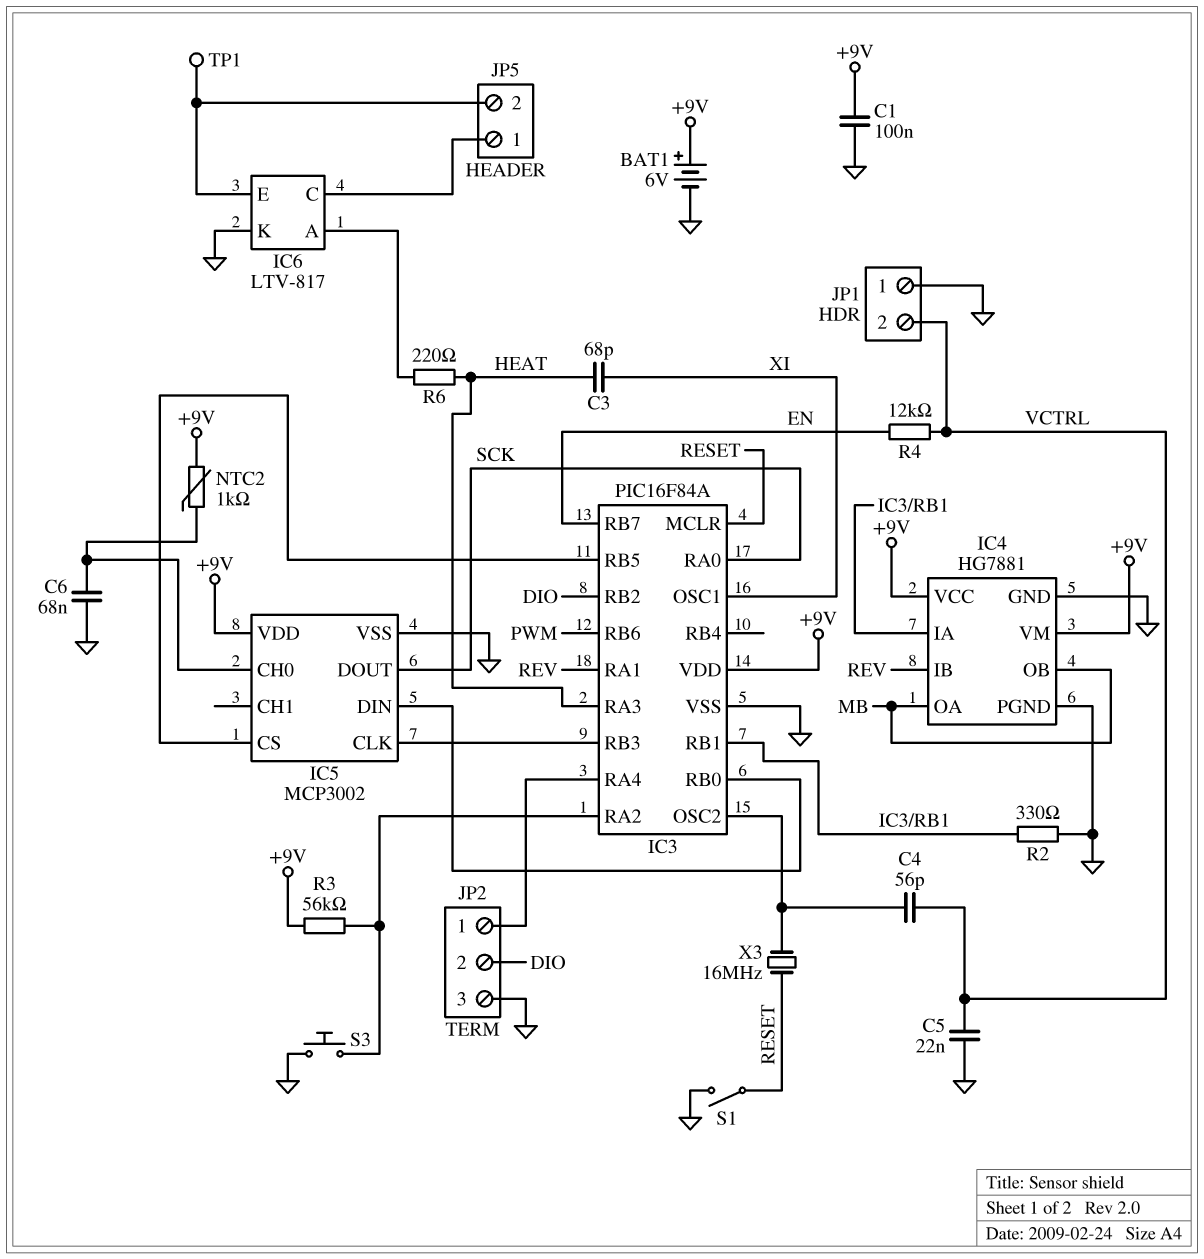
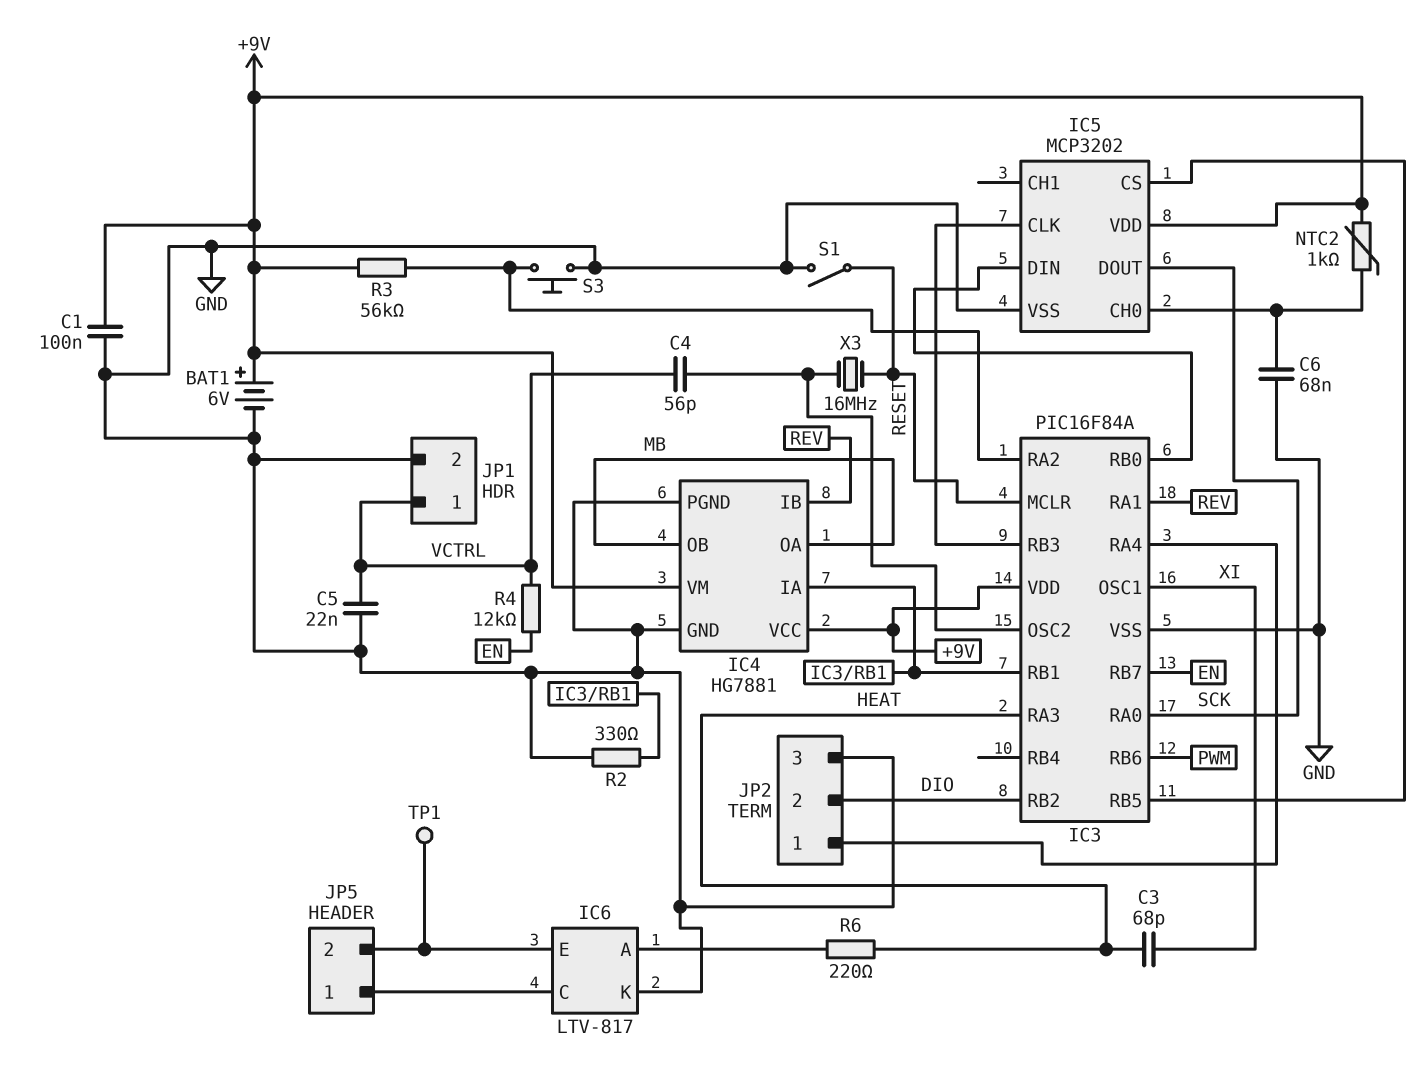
IC5: MCP3002 -> MCP3202
JP1 pin 1: GND -> VCTRL
JP1 pin 2: VCTRL -> GND

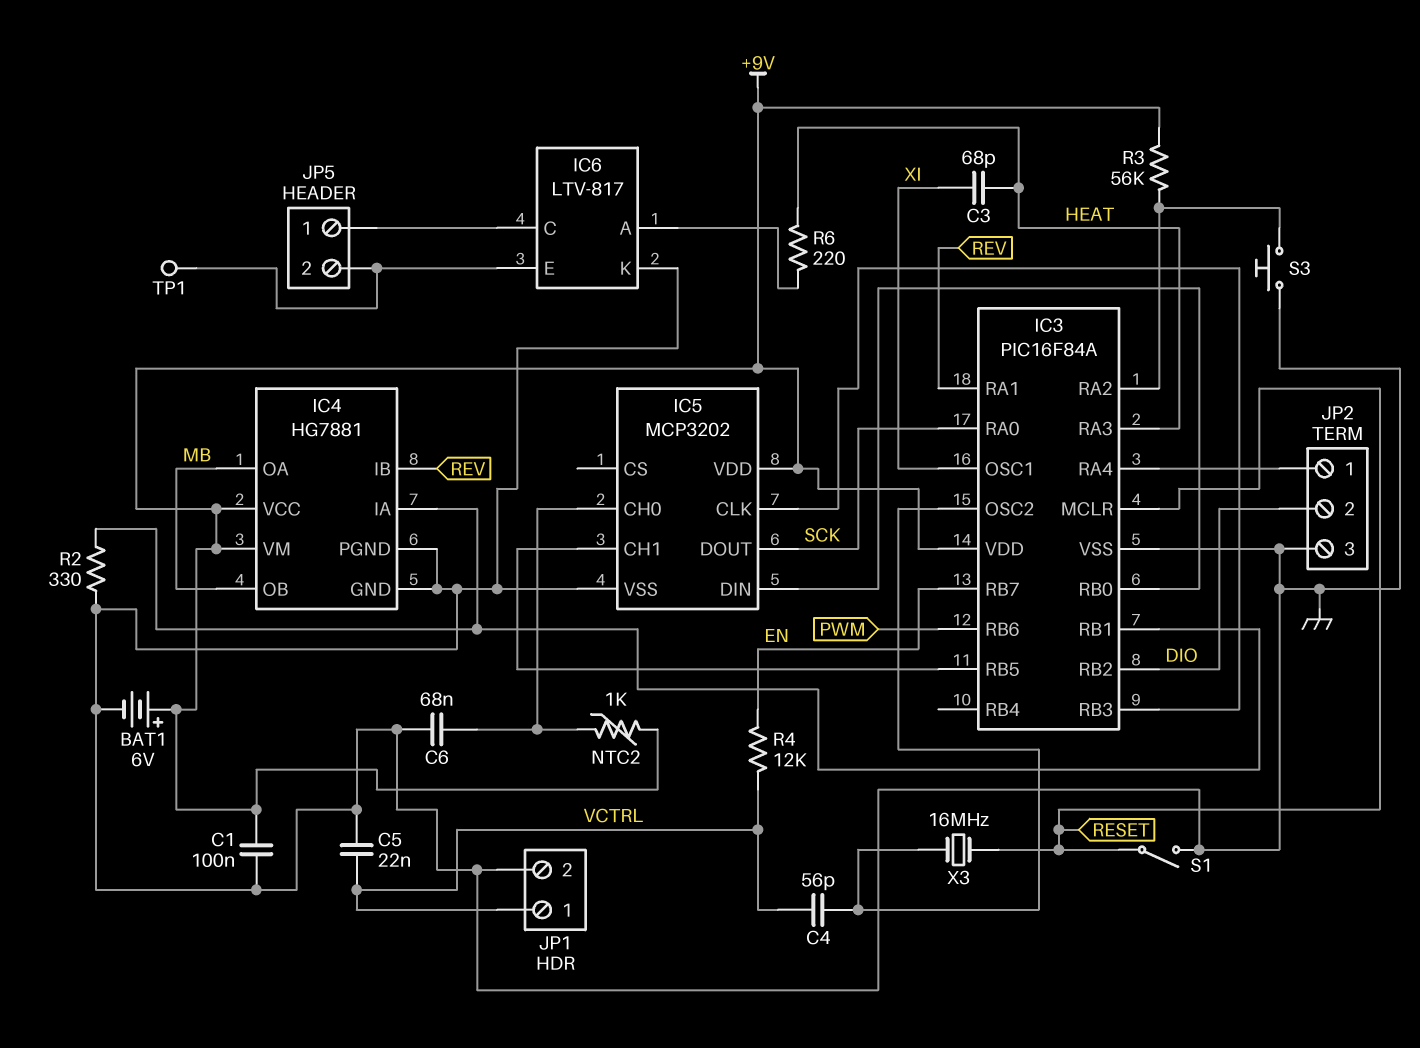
IC5 pin CH1: none -> IC3/RB5
IC5 pin CS: IC3/RB5 -> none

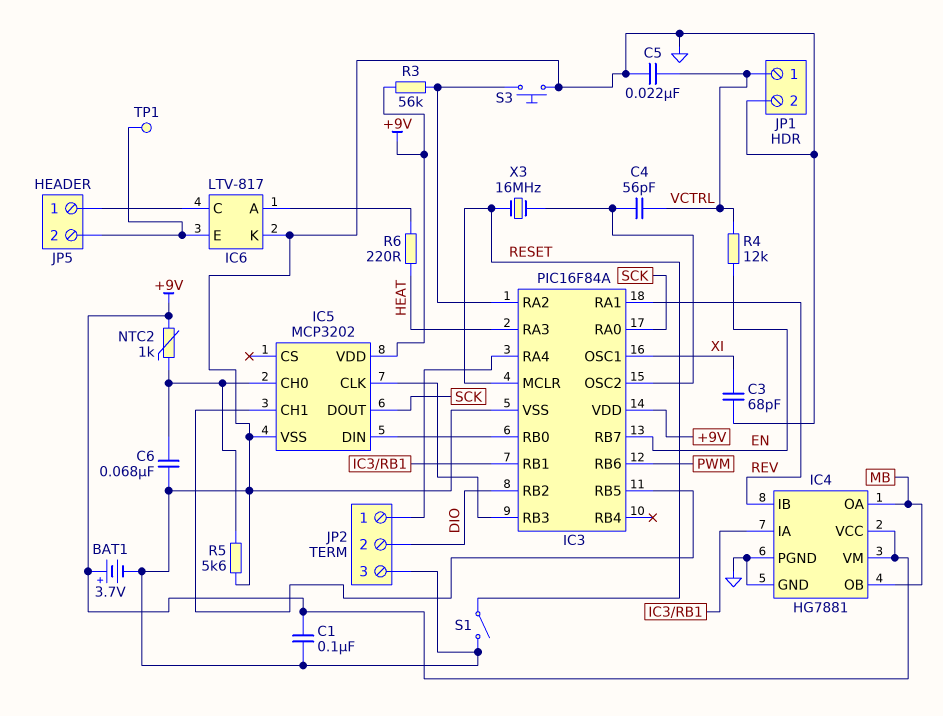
BAT1: 6V (plus +9V, minus GND) -> 3.7V (plus +9V, minus GND)
C3: 68pF (HEAT, XI) -> 68pF (GND, XI)
R2: 330 (GND, IC3/RB1) -> none
R5: none -> 5.6k (GND, IC5/CH0)

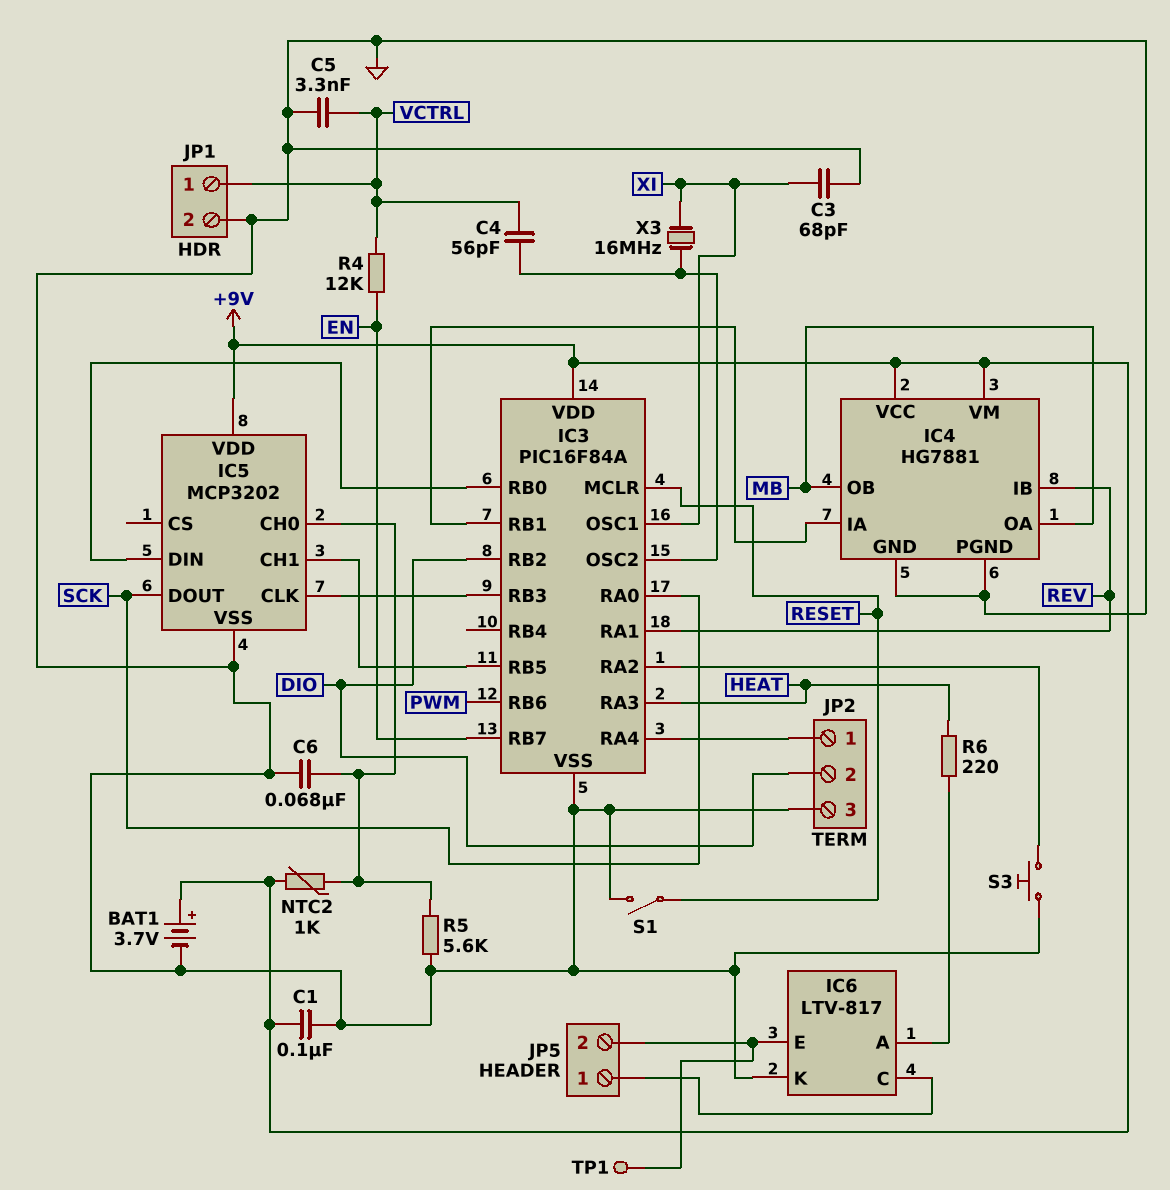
C5: 22nF (GND, VCTRL) -> 3.3nF (GND, VCTRL)
R3: 56k (+9V, IC3/RA2) -> none
X3: 16MHz (IC3/OSC2, RESET) -> 16MHz (IC3/OSC2, XI)

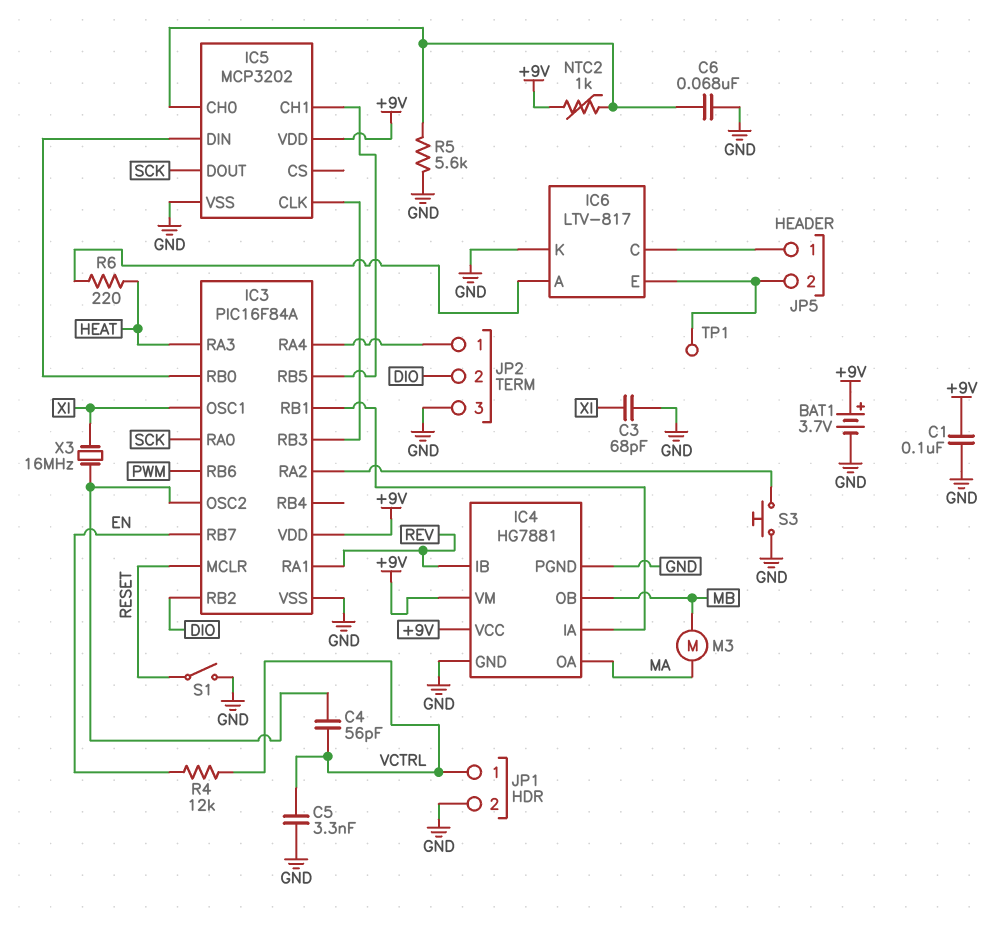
IC4 pin OA: MB -> MA
M3: none -> motor (MA, MB)

